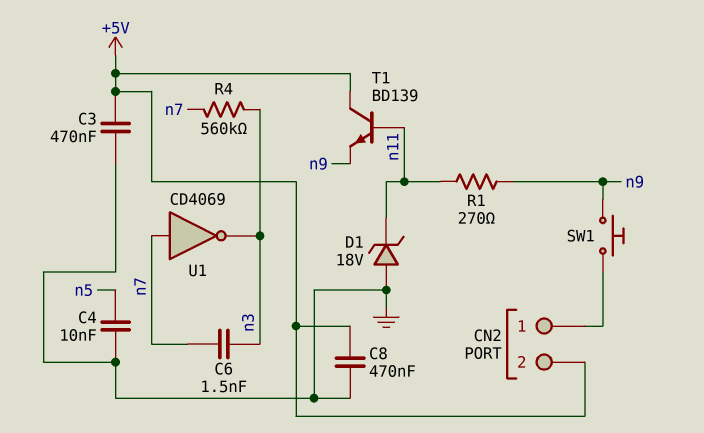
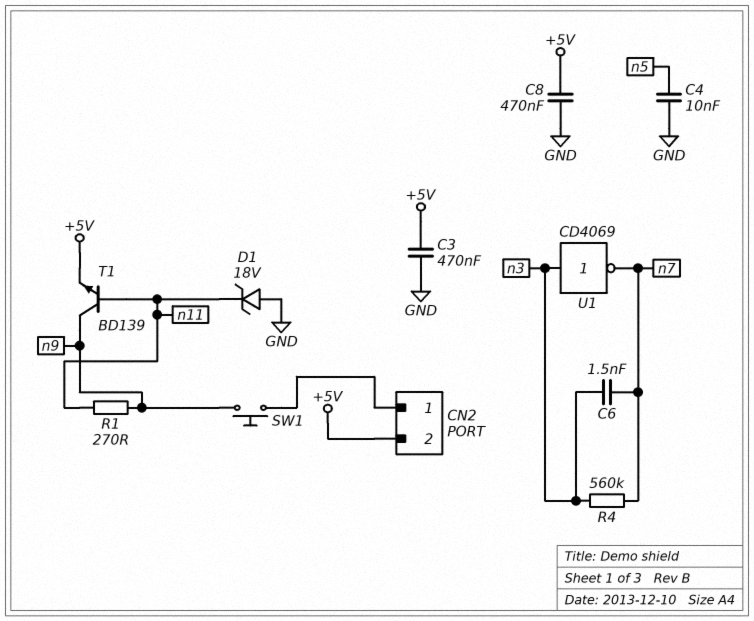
T1: NPN BD139 (B n11, C +5V, E n9) -> NPN BD139 (B n11, C n9, E +5V)
U1: NOT CD4069 (in n7, out n3) -> NOT CD4069 (in n3, out n7)

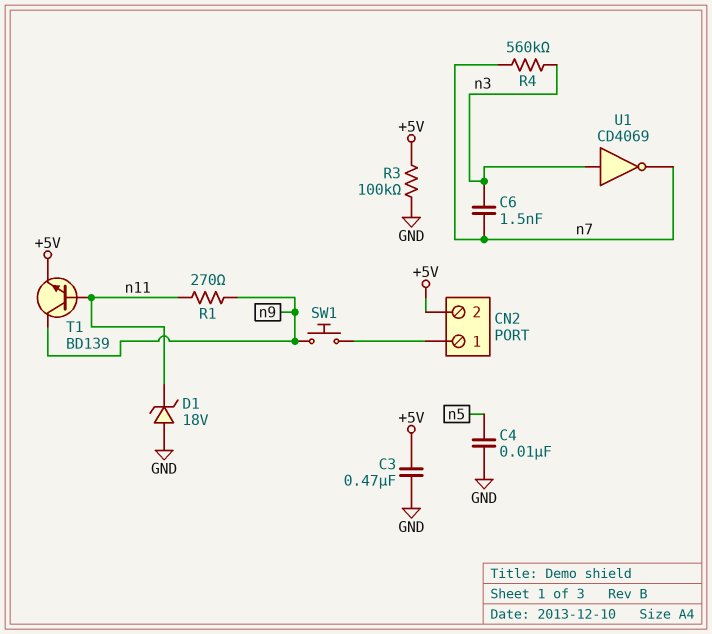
C8: 470nF (+5V, GND) -> none
R3: none -> 100k (+5V, GND)

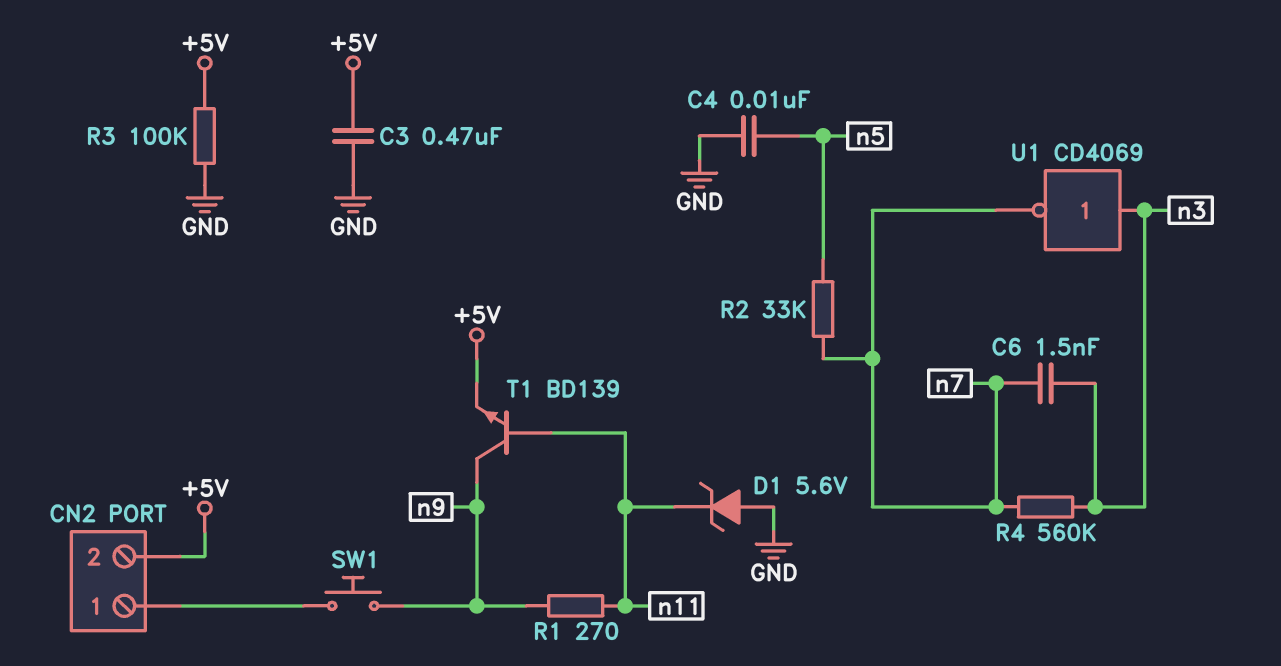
D1: zener 18V (A GND, K n11) -> zener 5.6V (A GND, K n11)
R2: none -> 33k (n5, n7)

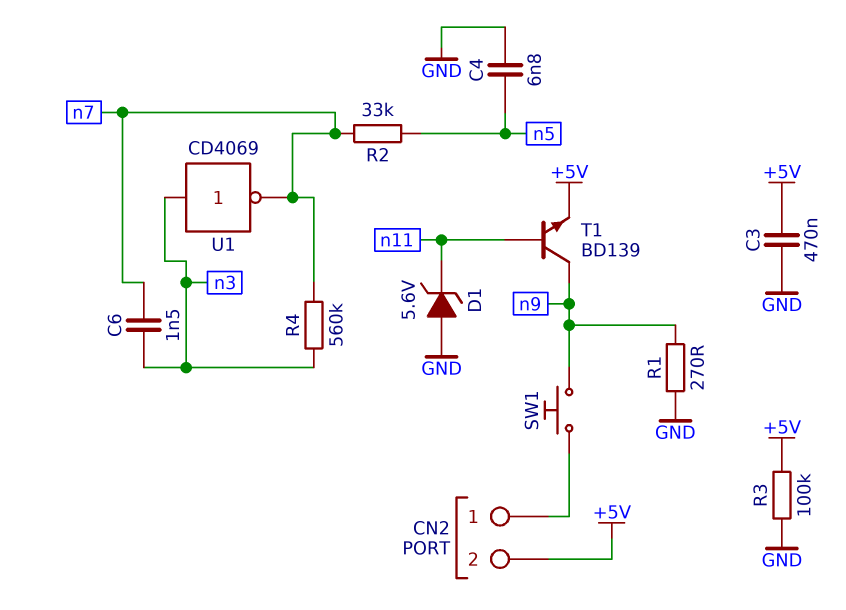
C4: 10nF (GND, n5) -> 6.8nF (GND, n5)
R1: 270 (n9, n11) -> 270 (GND, n9)

